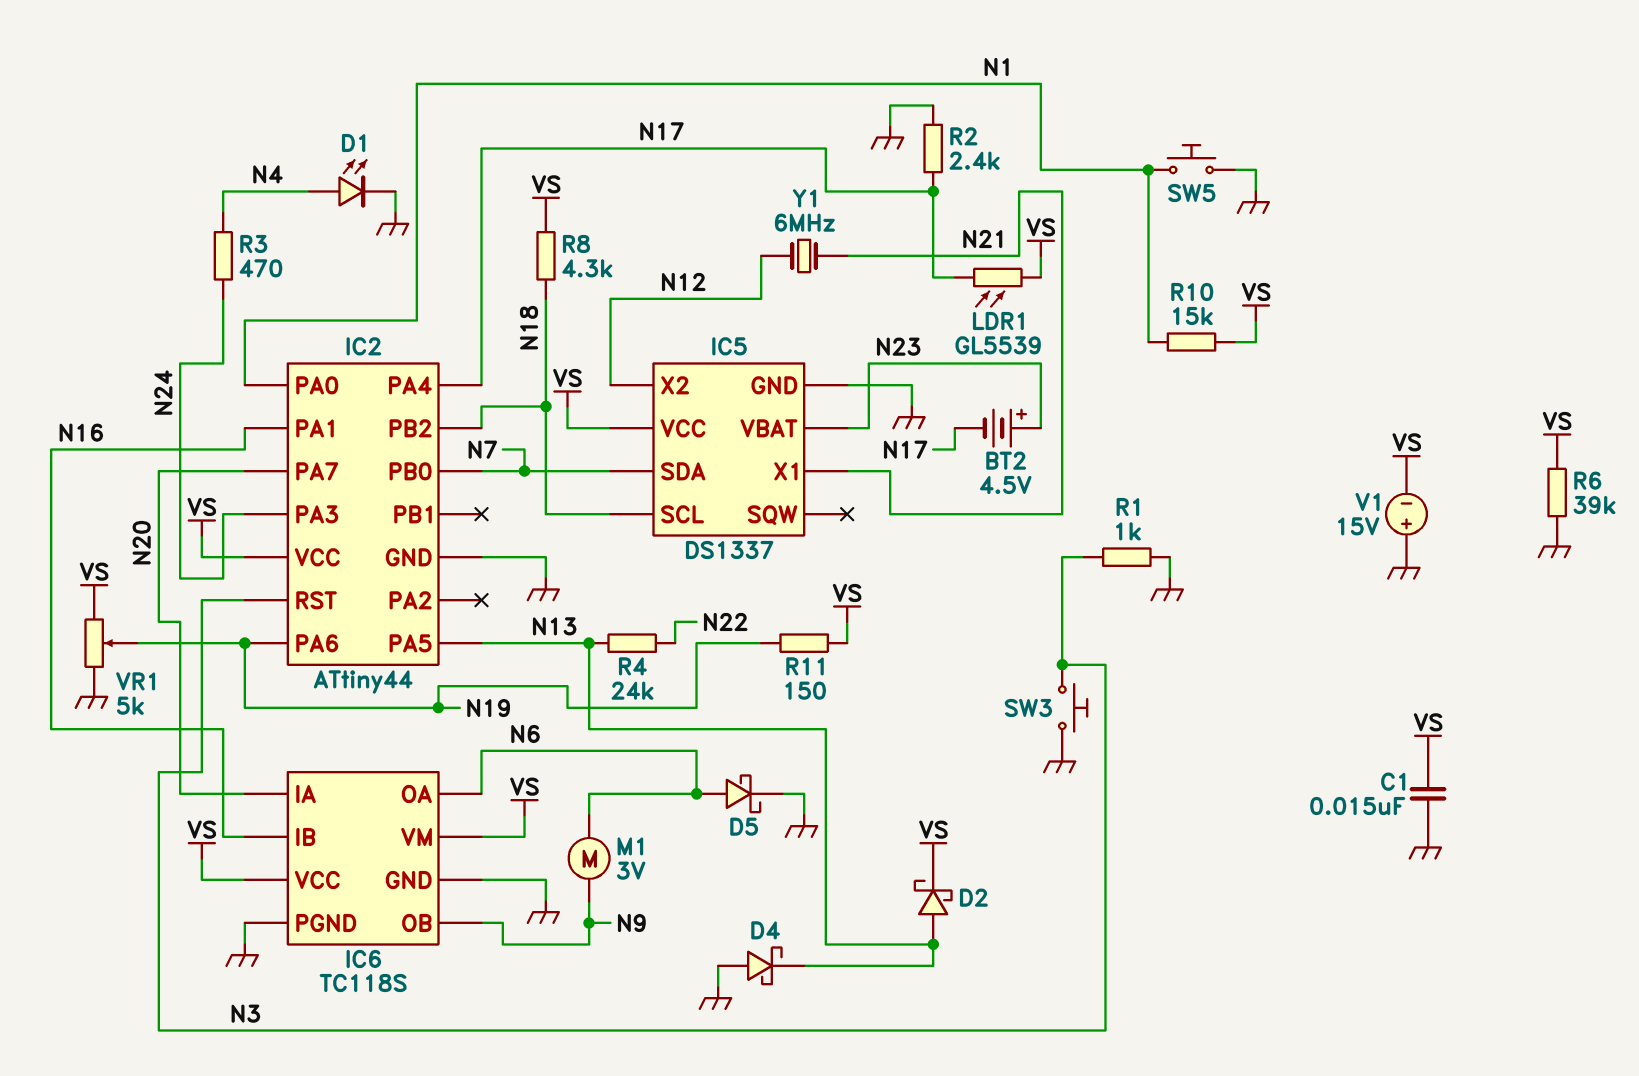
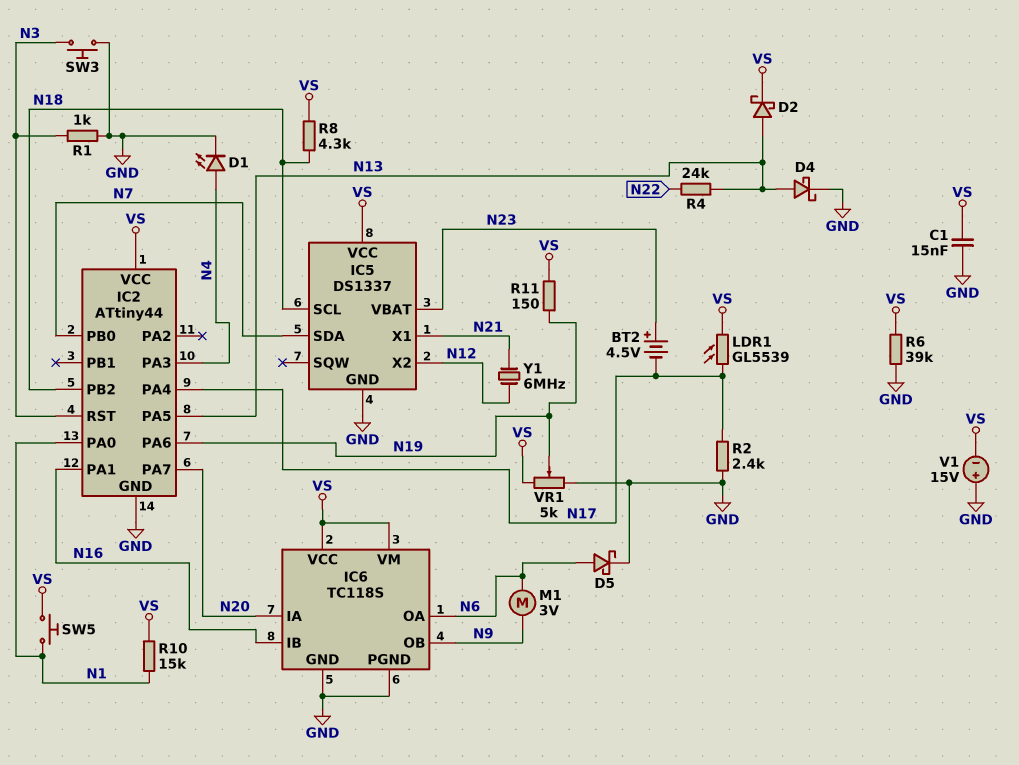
D4: schottky (A GND, K N13) -> schottky (A N13, K GND)
IC2 pin PA3: N24 -> N4
R3: 470 (N4, N24) -> none
SW5: button (GND, N1) -> button (N1, VS)

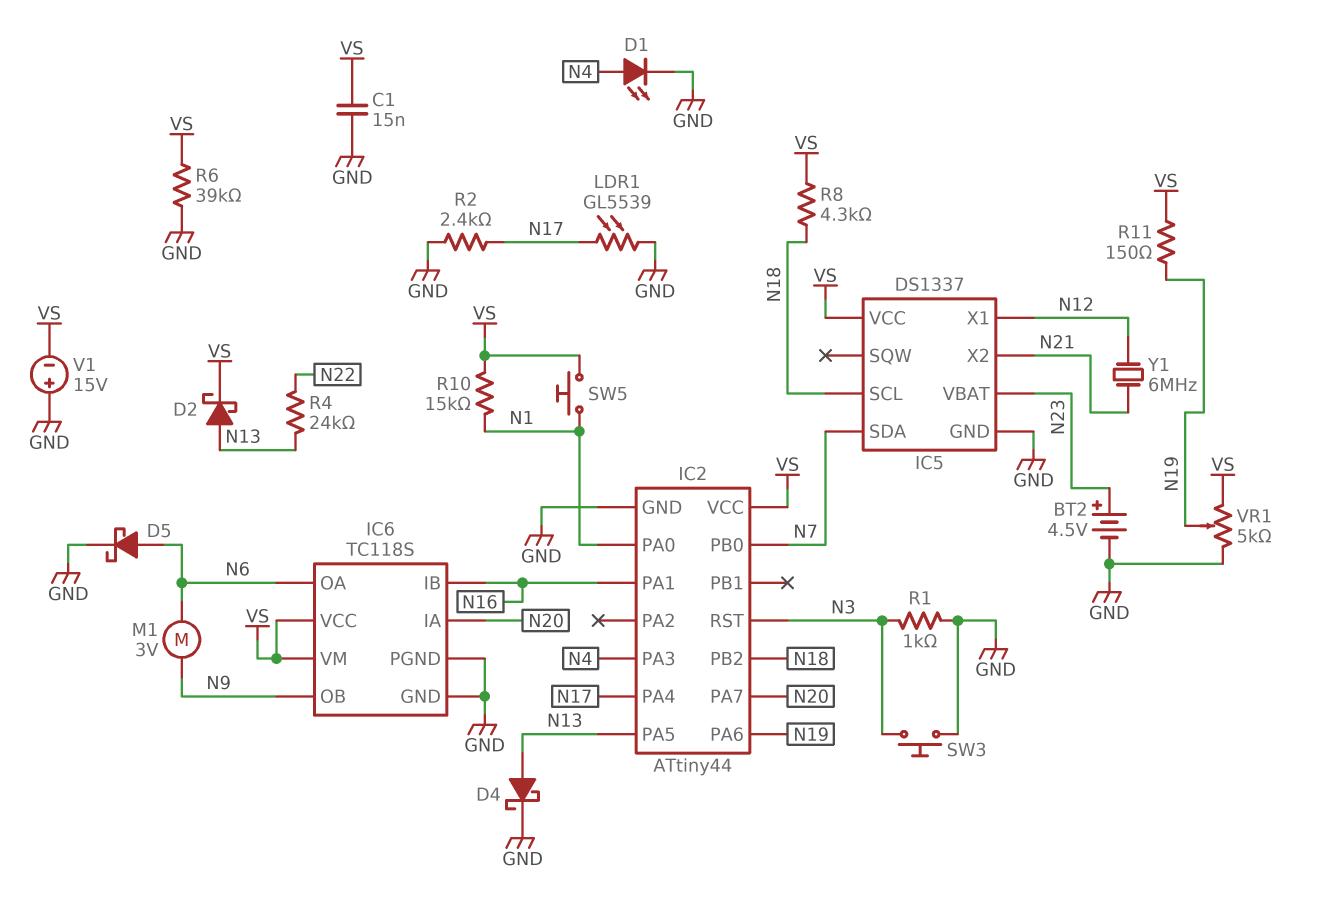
BT2: 4.5V (plus N23, minus N17) -> 4.5V (plus N23, minus GND)
IC5 pin X1: N21 -> N12
IC5 pin X2: N12 -> N21
LDR1: GL5539 (N17, VS) -> GL5539 (GND, N17)

